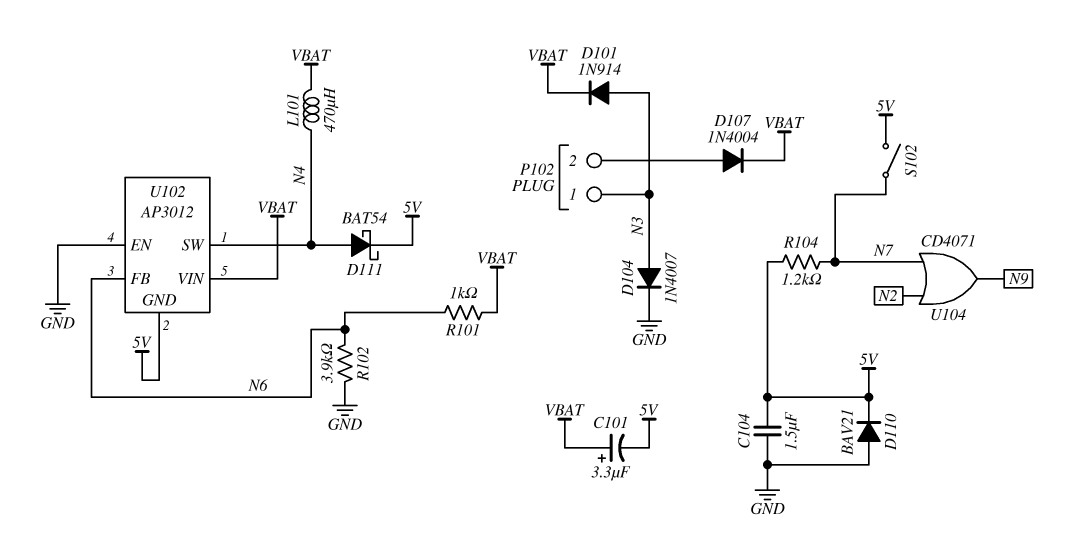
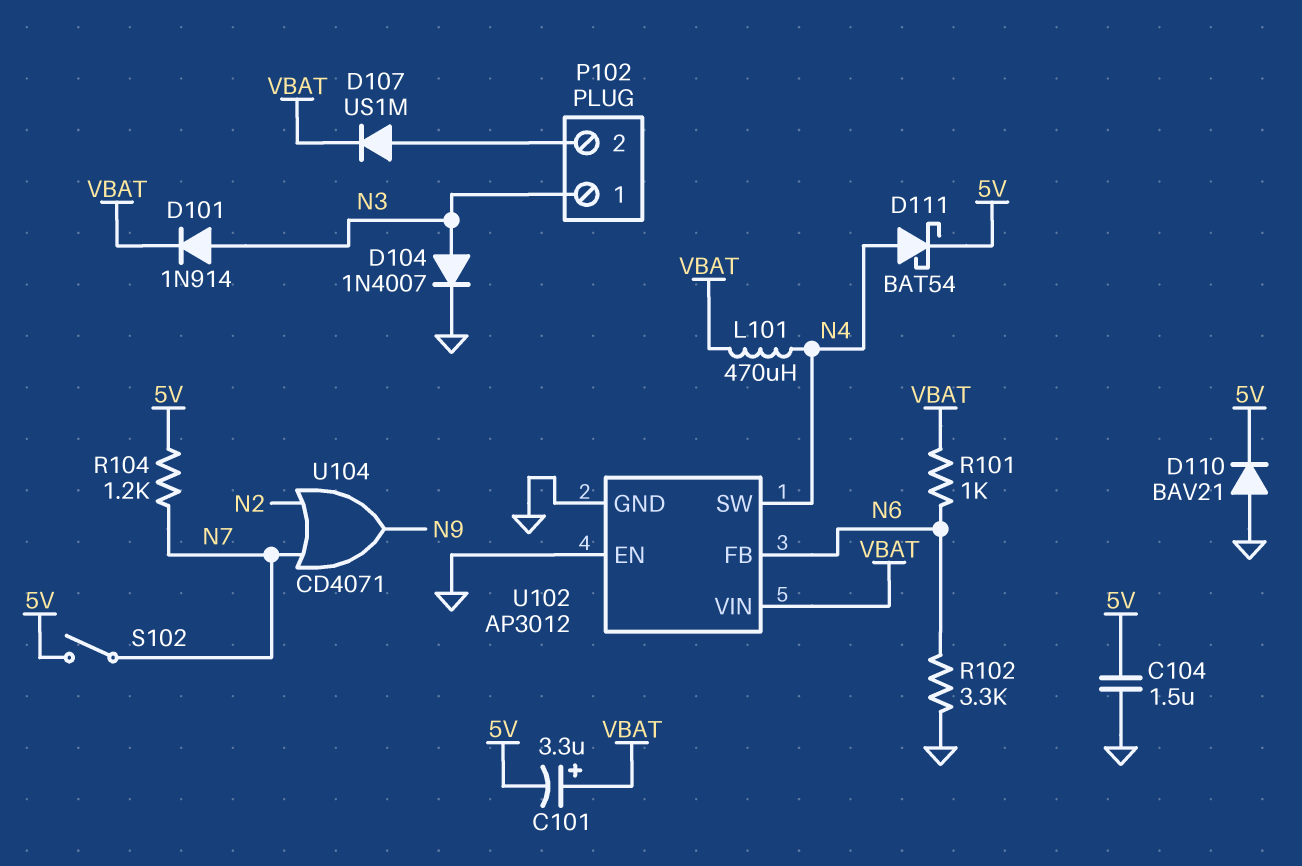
D107: diode 1N4004 (A P102/2, K VBAT) -> diode US1M (A P102/2, K VBAT)
R102: 3.9k (GND, N6) -> 3.3k (GND, N6)
U102 pin GND: 5V -> GND

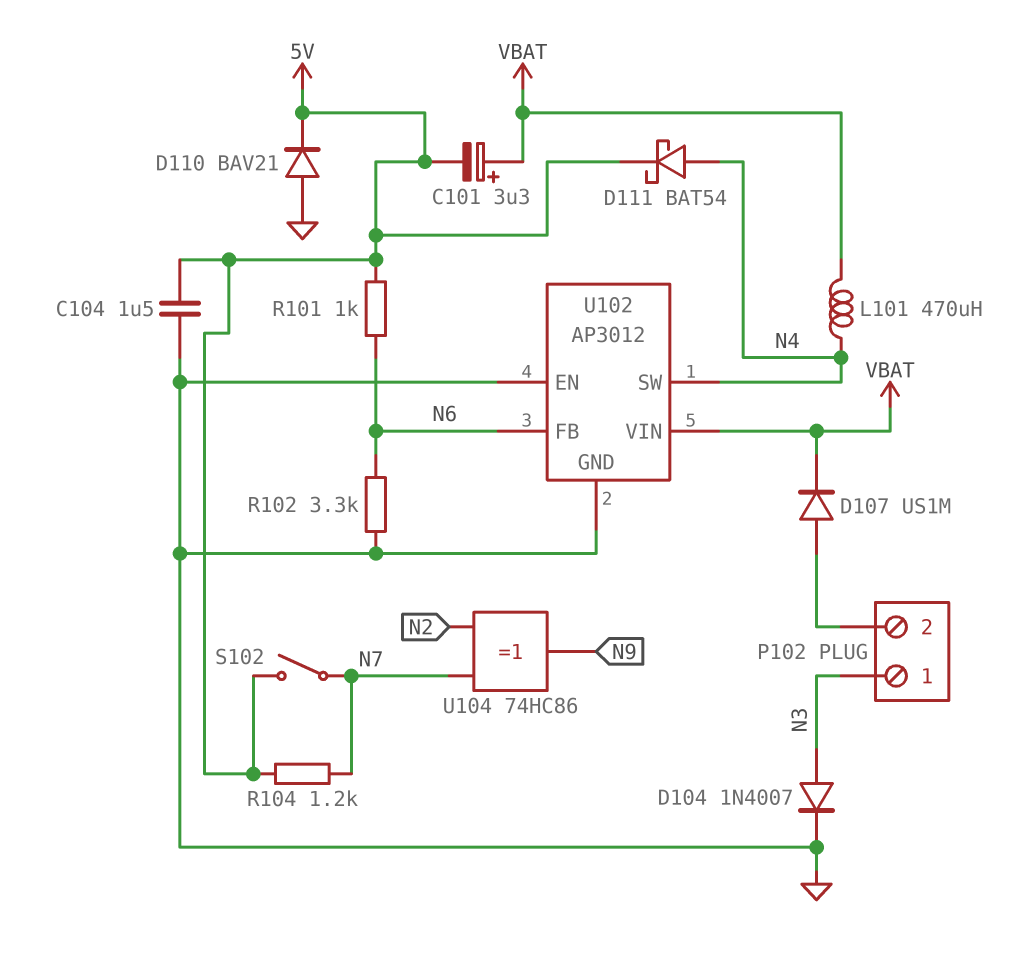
D101: diode 1N914 (A N3, K VBAT) -> none
R101: 1k (N6, VBAT) -> 1k (5V, N6)
U104: OR CD4071 (in N2, in N7, out N9) -> XOR 74HC86 (in N2, in N7, out N9)

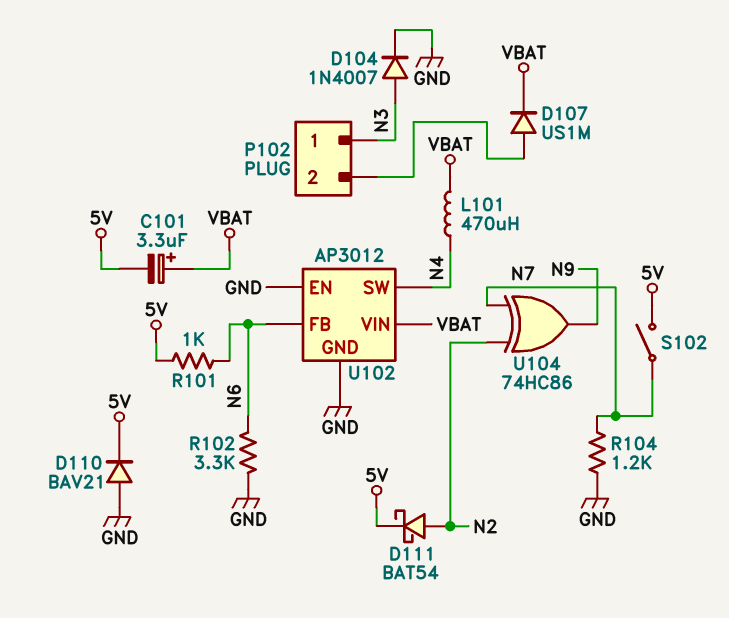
C104: 1.5uF (5V, GND) -> none
D111: schottky BAT54 (A N4, K 5V) -> schottky BAT54 (A N2, K 5V)
R104: 1.2k (5V, N7) -> 1.2k (GND, N7)

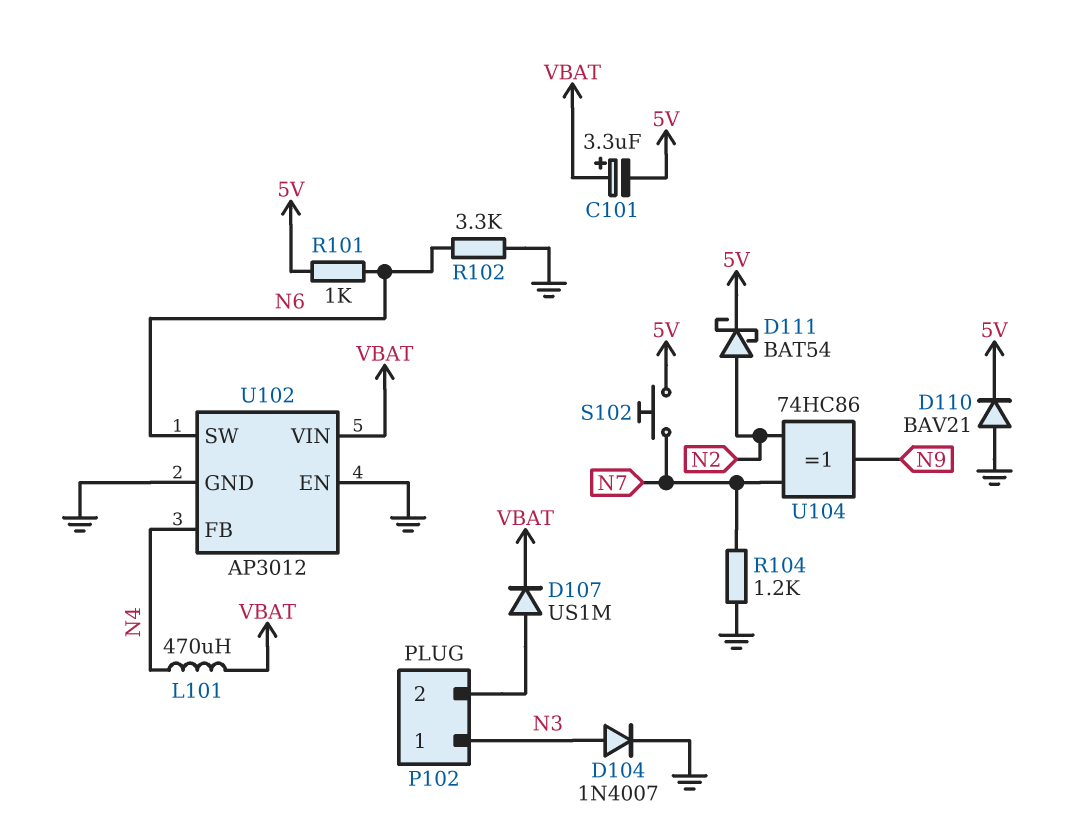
S102: switch (5V, N7) -> button (5V, N7)
U102 pin FB: N6 -> N4
U102 pin SW: N4 -> N6

